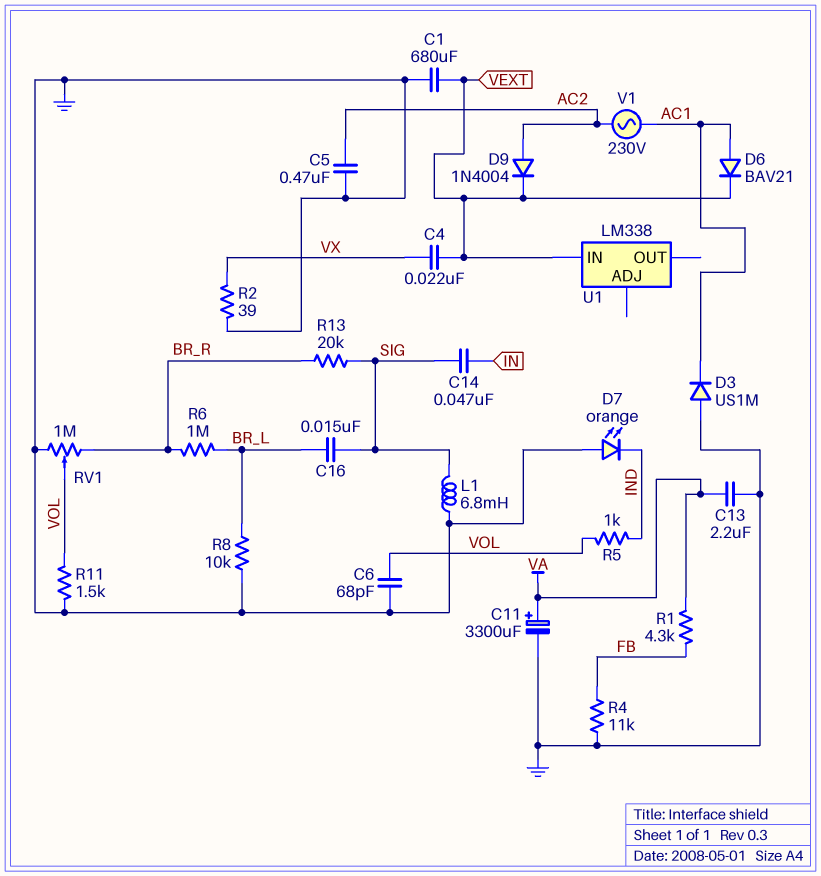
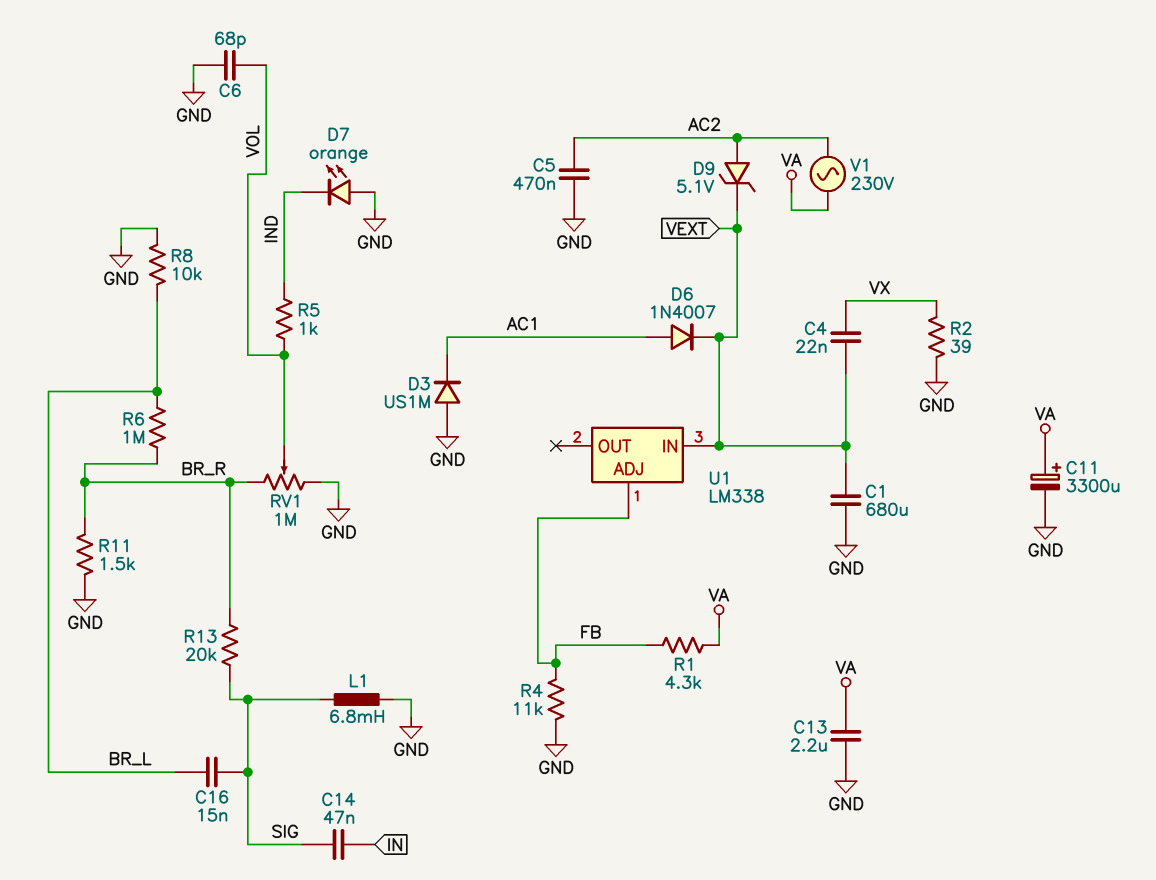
D6: diode BAV21 (A AC1, K VEXT) -> diode 1N4007 (A AC1, K VEXT)
D9: diode 1N4004 (A AC2, K VEXT) -> zener 5.1V (A AC2, K VEXT)
R11: 1.5k (GND, VOL) -> 1.5k (BR_R, GND)
U1 pin ADJ: none -> FB
V1: AC 230V (AC1, AC2) -> AC 230V (AC2, VA)

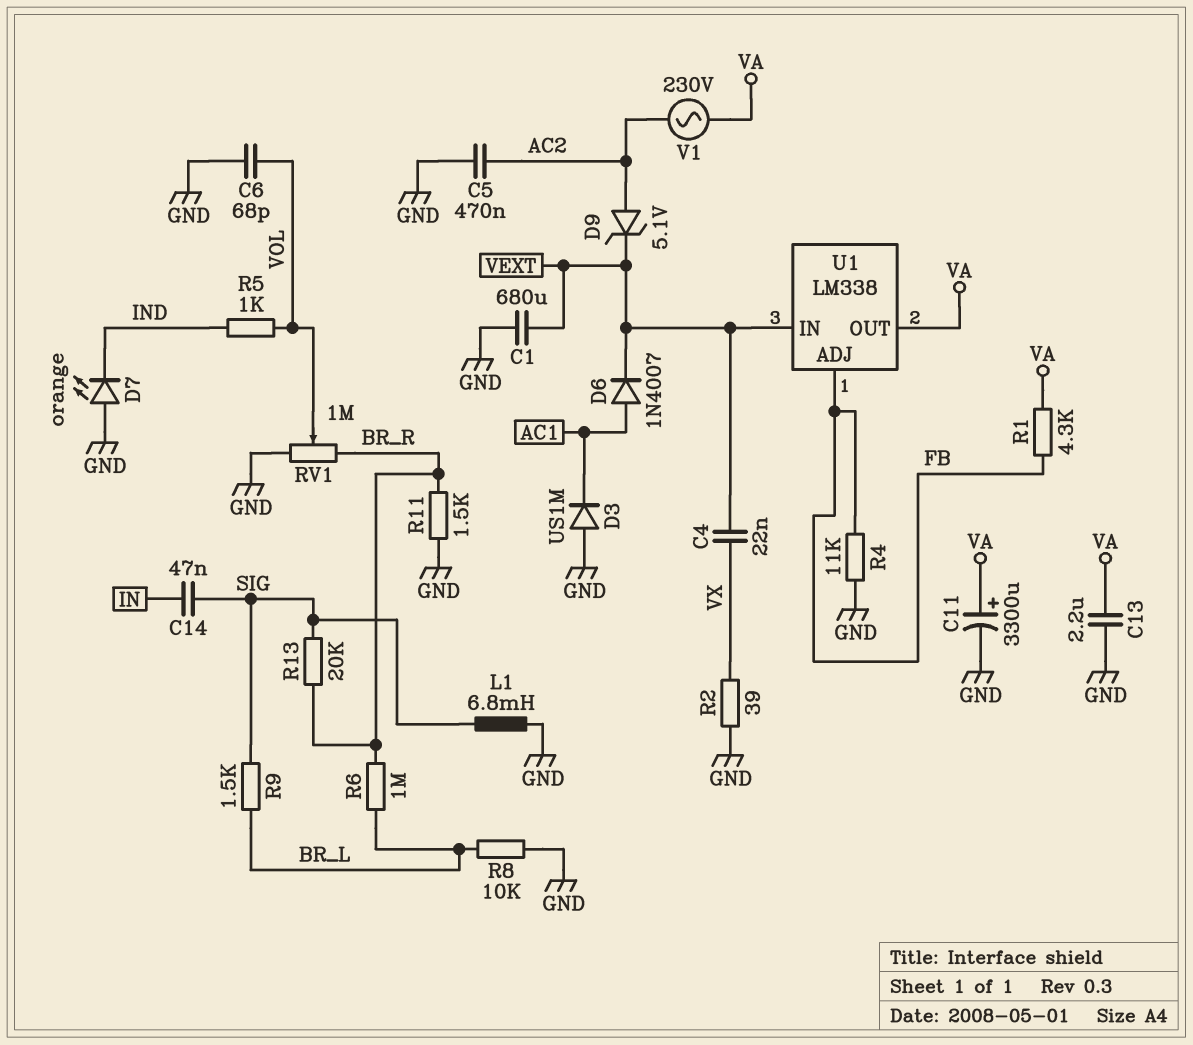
C16: 15nF (BR_L, SIG) -> none
R9: none -> 1.5k (BR_L, SIG)
U1 pin OUT: none -> VA

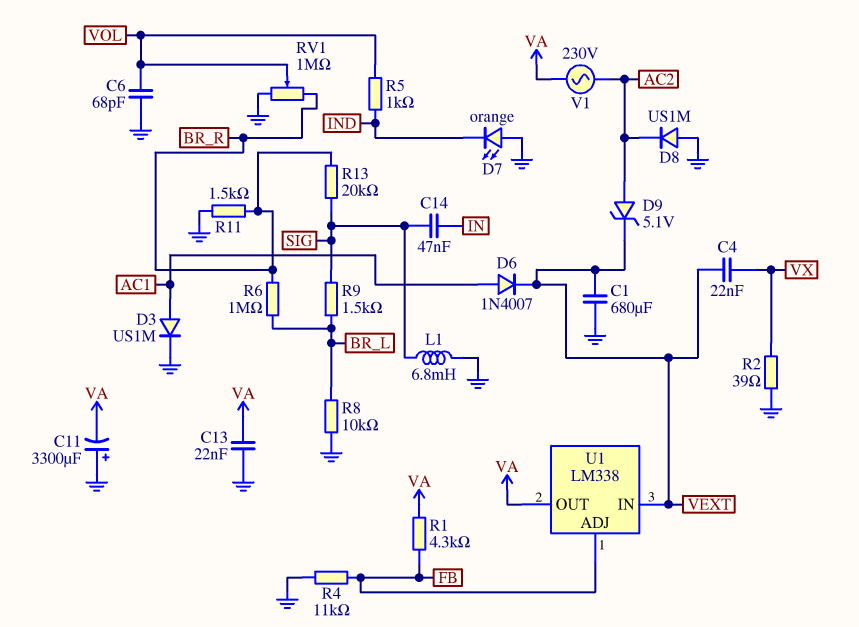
C5: 470nF (AC2, GND) -> none
C11: 3300uF (plus VA, minus GND) -> 3300uF (plus GND, minus VA)
C13: 2.2uF (GND, VA) -> 22nF (GND, VA)
D3: diode US1M (A GND, K AC1) -> diode US1M (A AC1, K GND)
D8: none -> diode US1M (A GND, K AC2)

